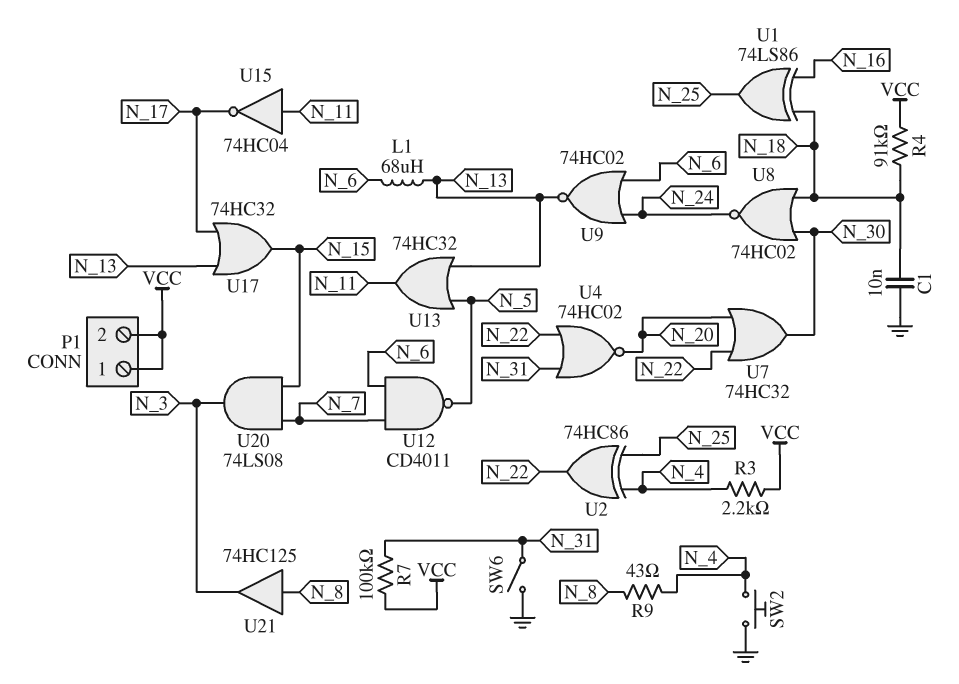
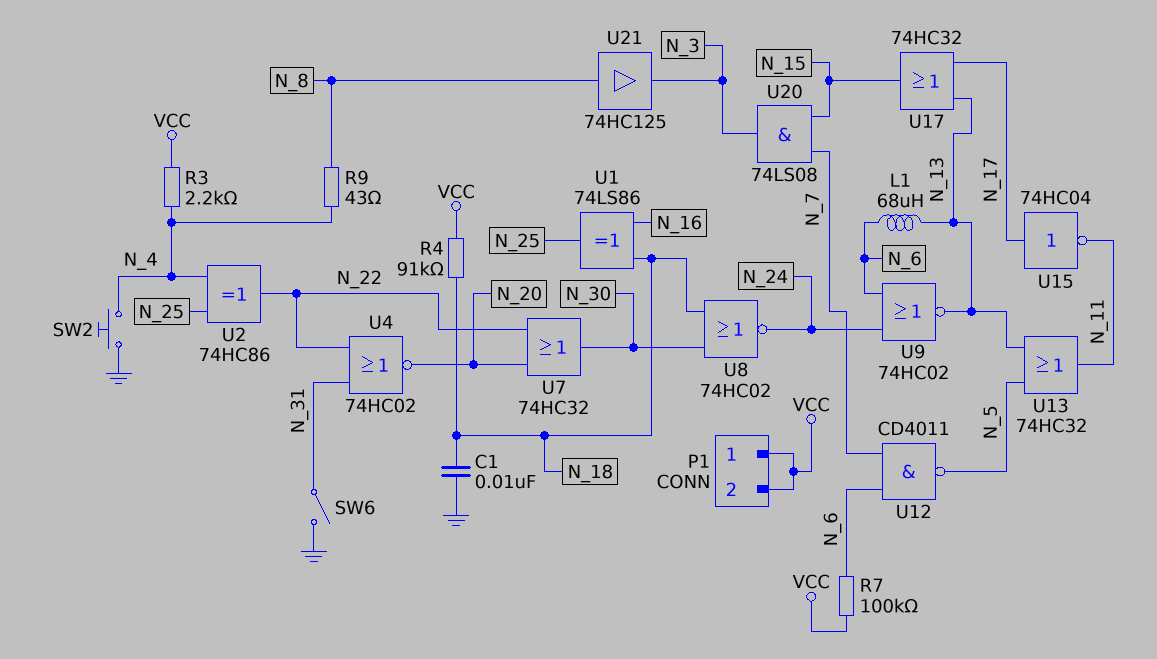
R7: 100k (N_31, VCC) -> 100k (N_6, VCC)
U15: NOT 74HC04 (in N_11, out N_17) -> NOT 74HC04 (in N_17, out N_11)

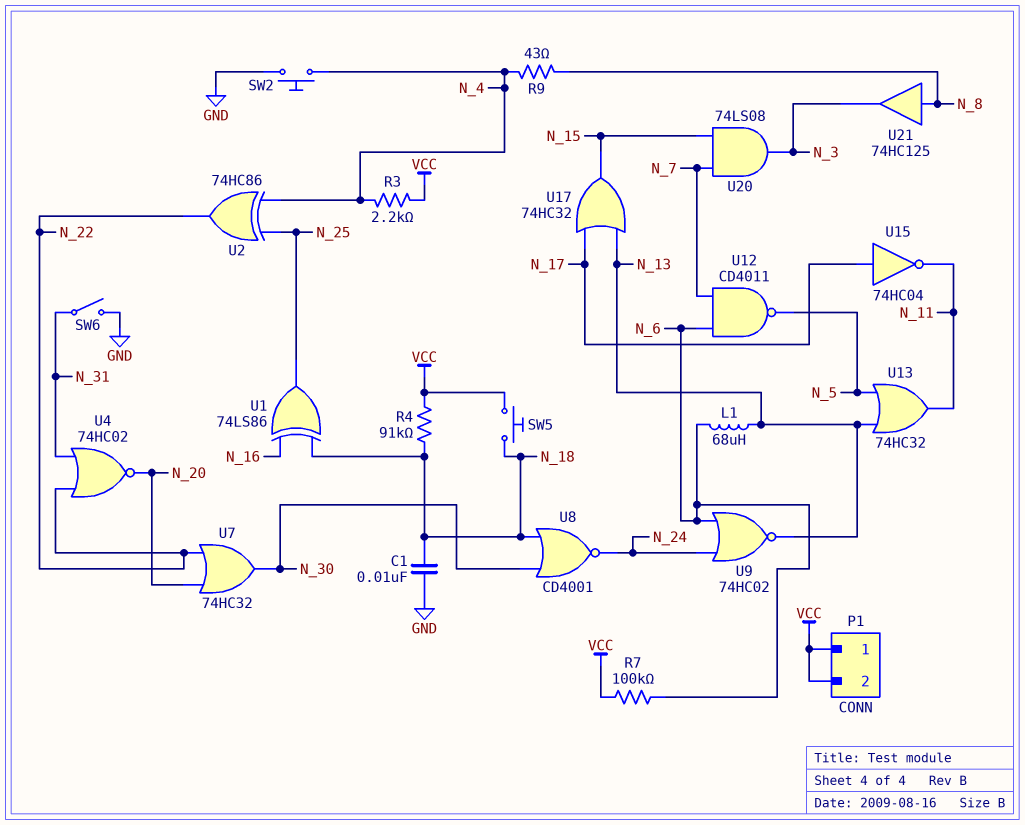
SW5: none -> button (N_18, VCC)
U8: NOR 74HC02 (in N_18, in N_30, out N_24) -> NOR CD4001 (in N_18, in N_30, out N_24)

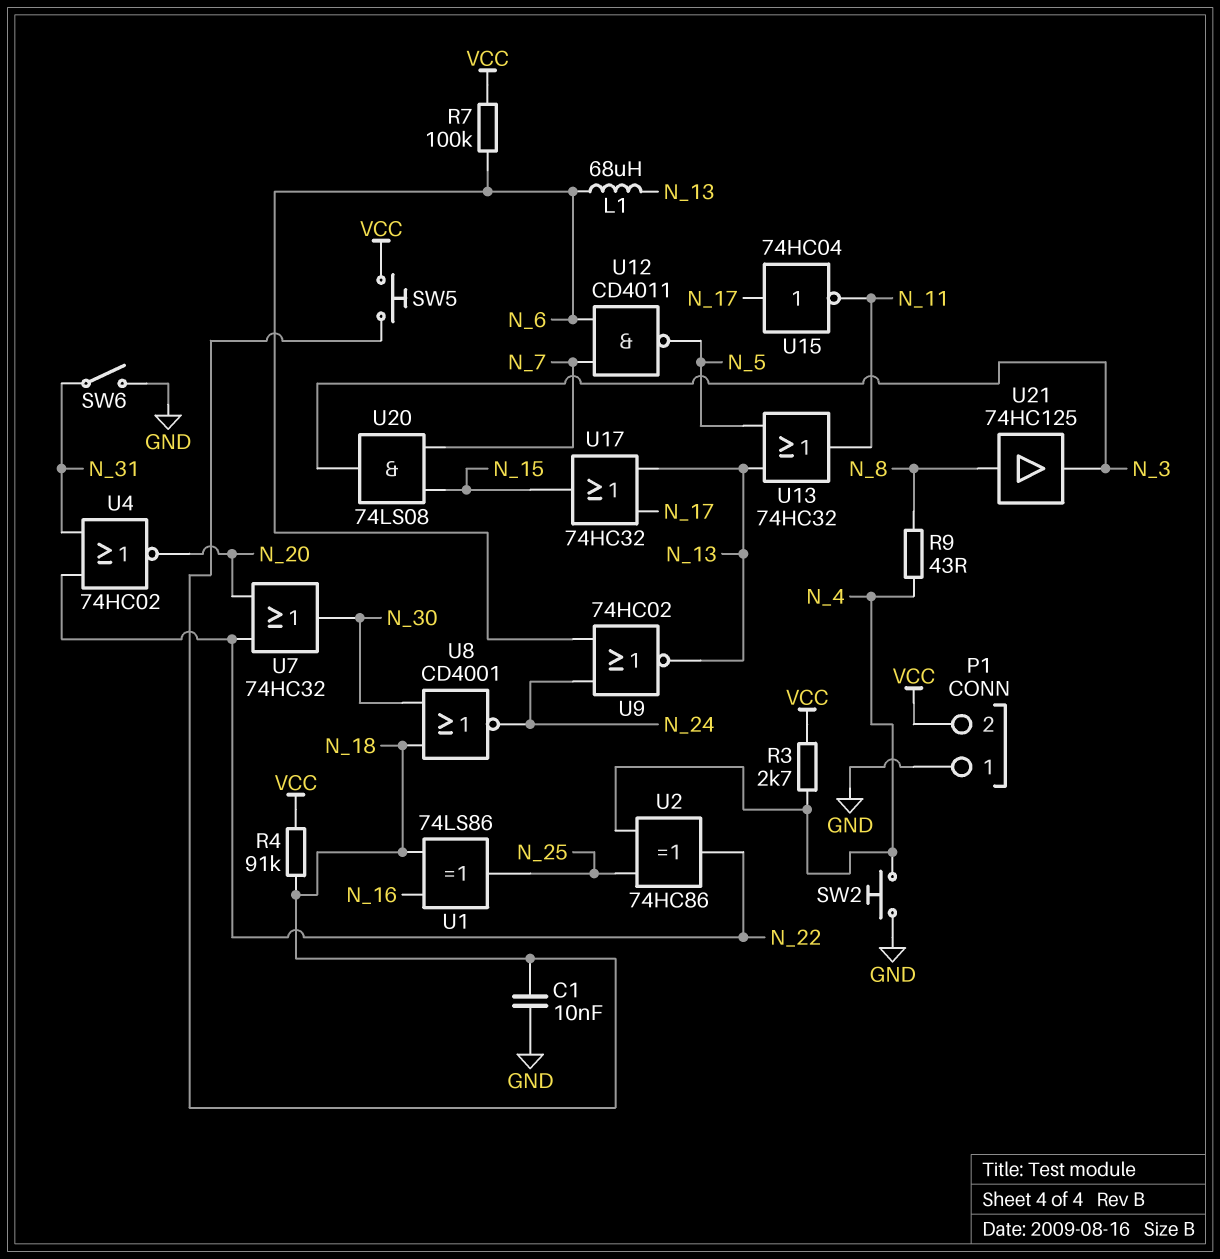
P1 pin 1: VCC -> GND
R3: 2.2k (N_4, VCC) -> 2.7k (N_4, VCC)

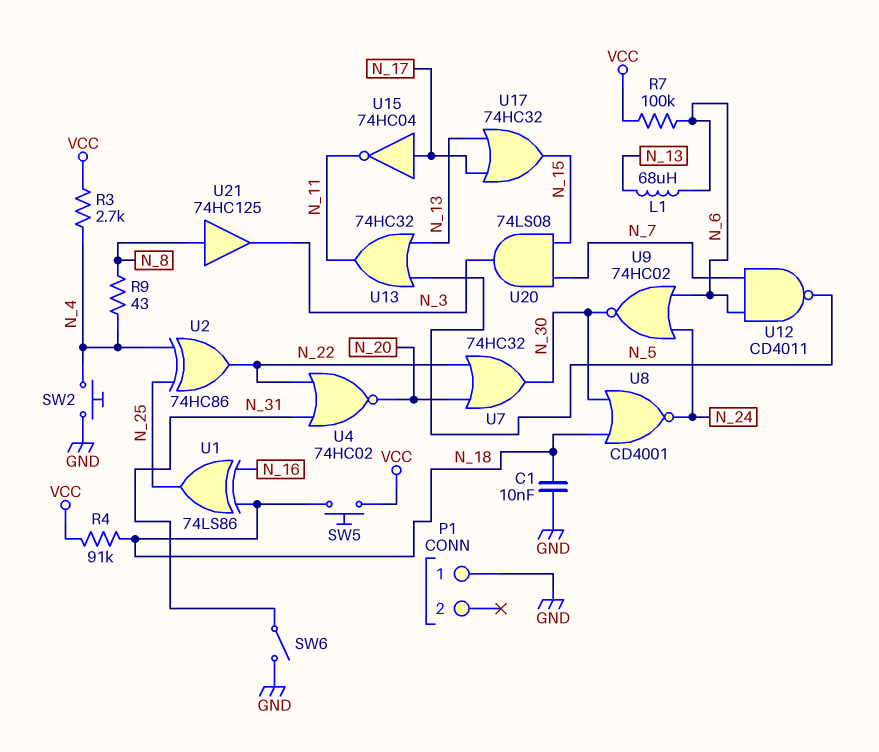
P1 pin 2: VCC -> none
U9: NOR 74HC02 (in N_6, in N_24, out N_13) -> NOR 74HC02 (in N_6, in N_24, out N_30)

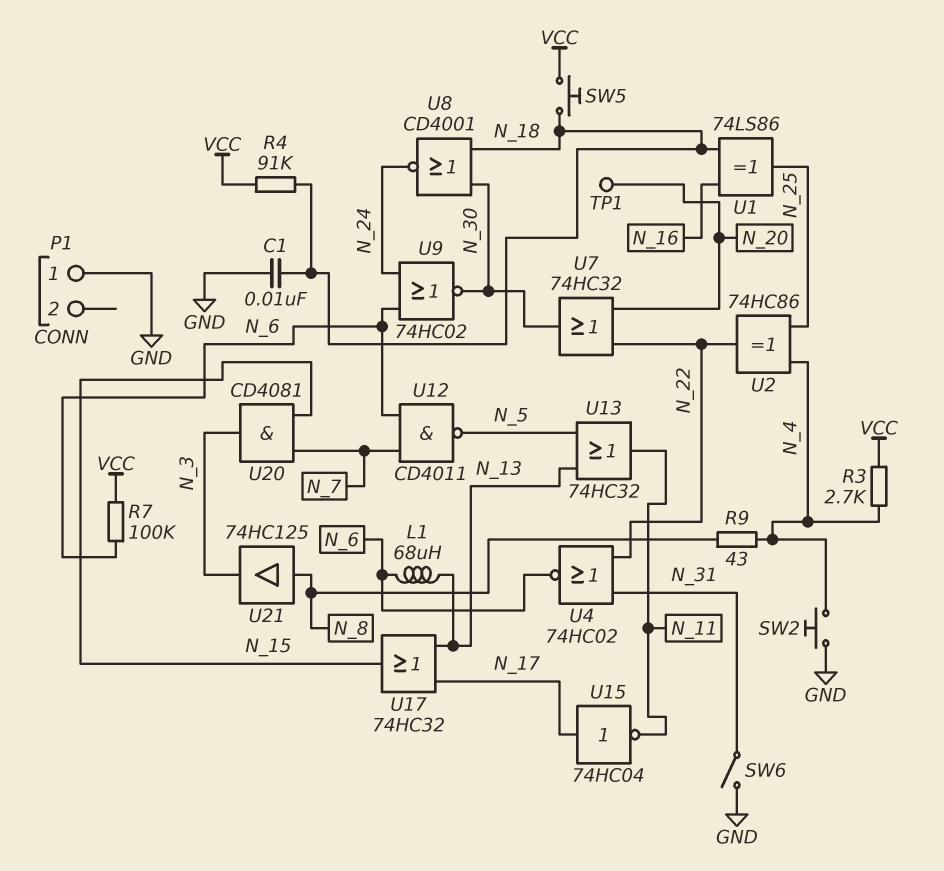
TP1: none -> test point (N_20)
U4: NOR 74HC02 (in N_22, in N_31, out N_20) -> NOR 74HC02 (in N_22, in N_31, out N_6)
U20: AND 74LS08 (in N_7, in N_15, out N_3) -> AND CD4081 (in N_7, in N_15, out N_3)

